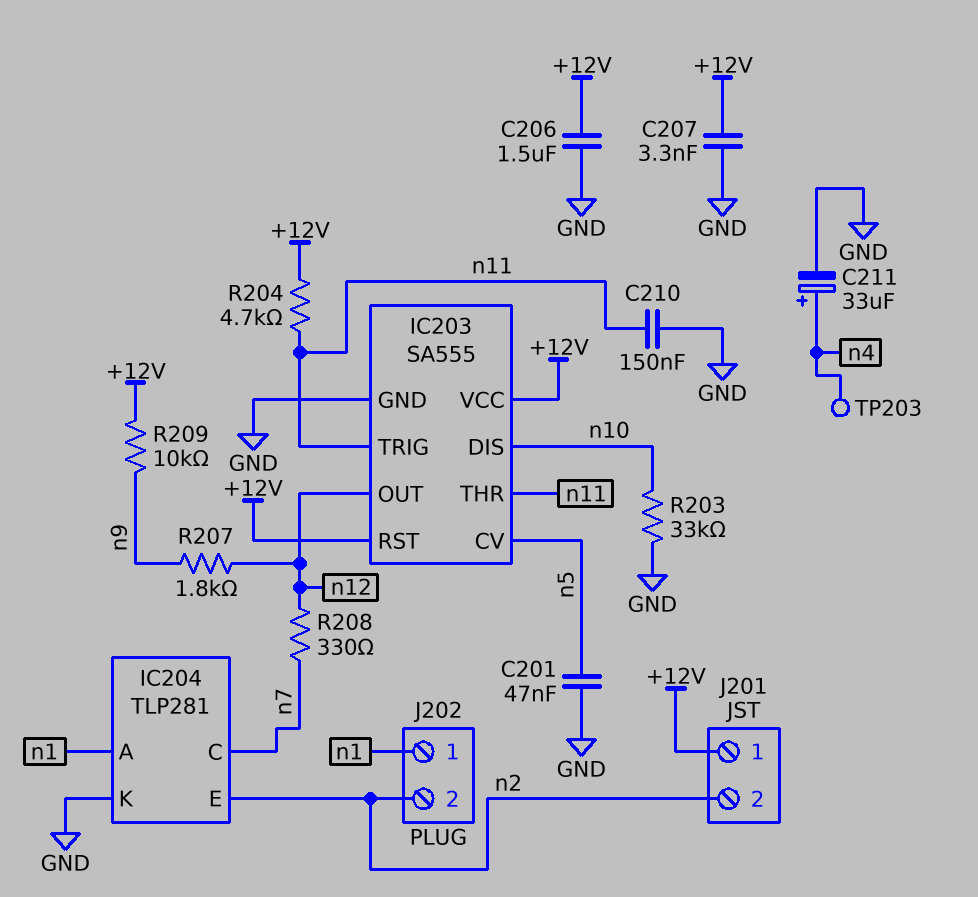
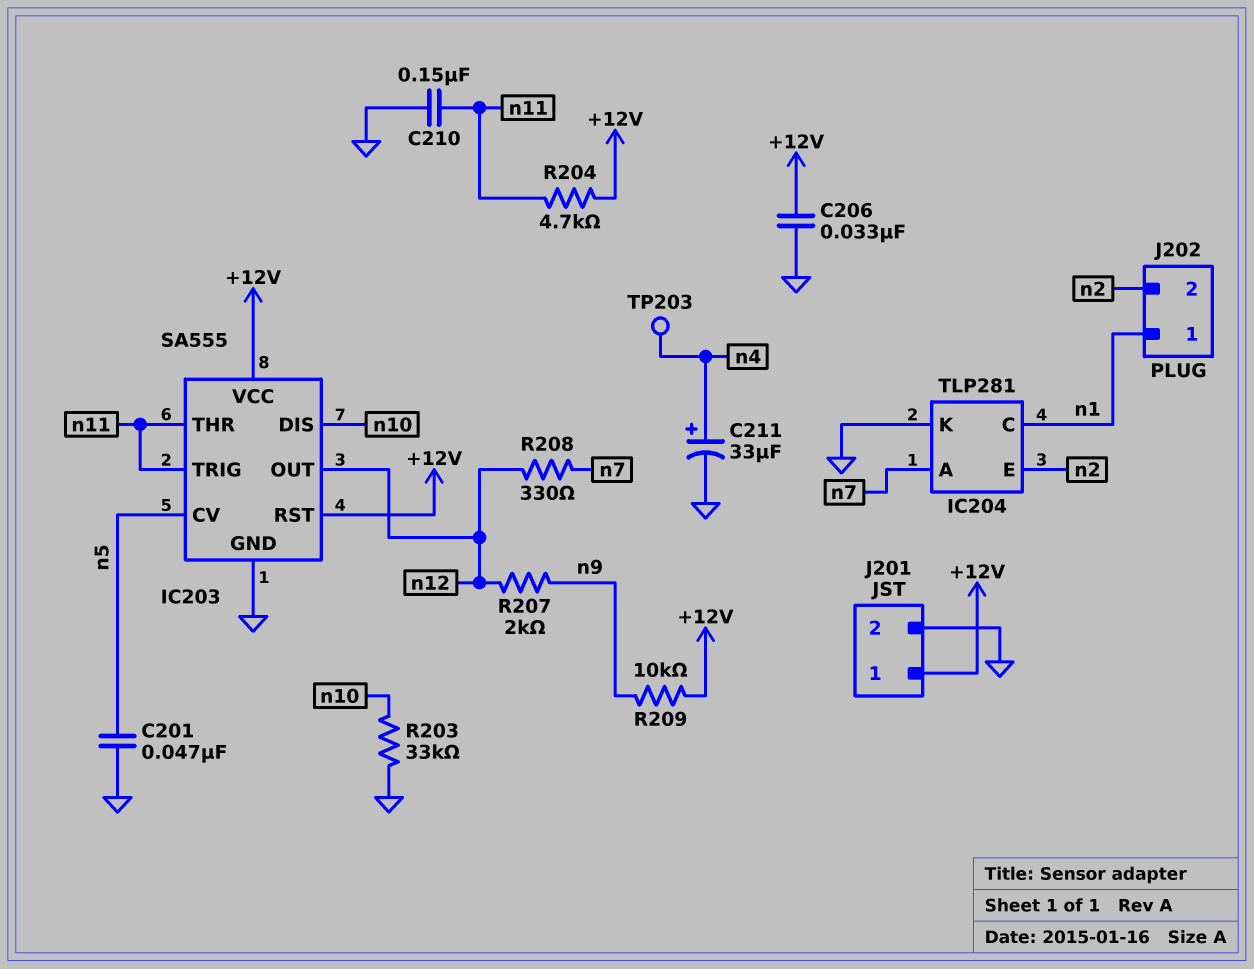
C206: 1.5uF (+12V, GND) -> 33nF (+12V, GND)
C207: 3.3nF (+12V, GND) -> none
IC204 pin A: n1 -> n7
IC204 pin C: n7 -> n1
J201 pin 2: n2 -> GND
R207: 1.8k (n9, n12) -> 2k (n9, n12)

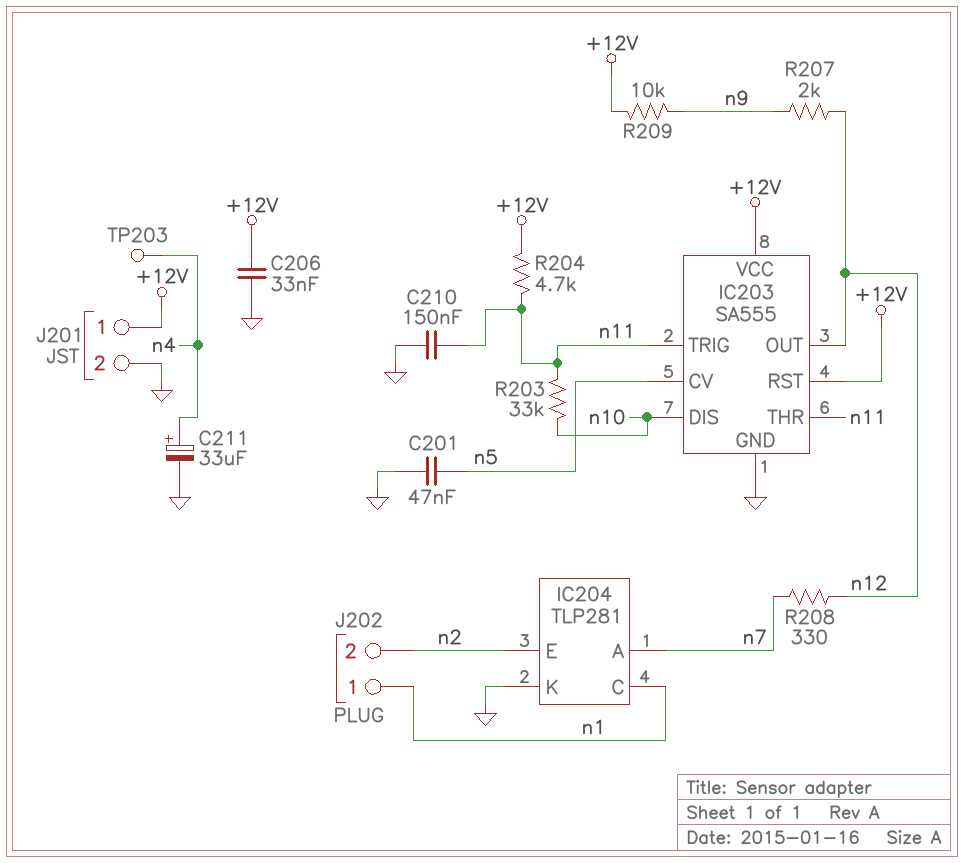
R203: 33k (GND, n10) -> 33k (n10, n11)

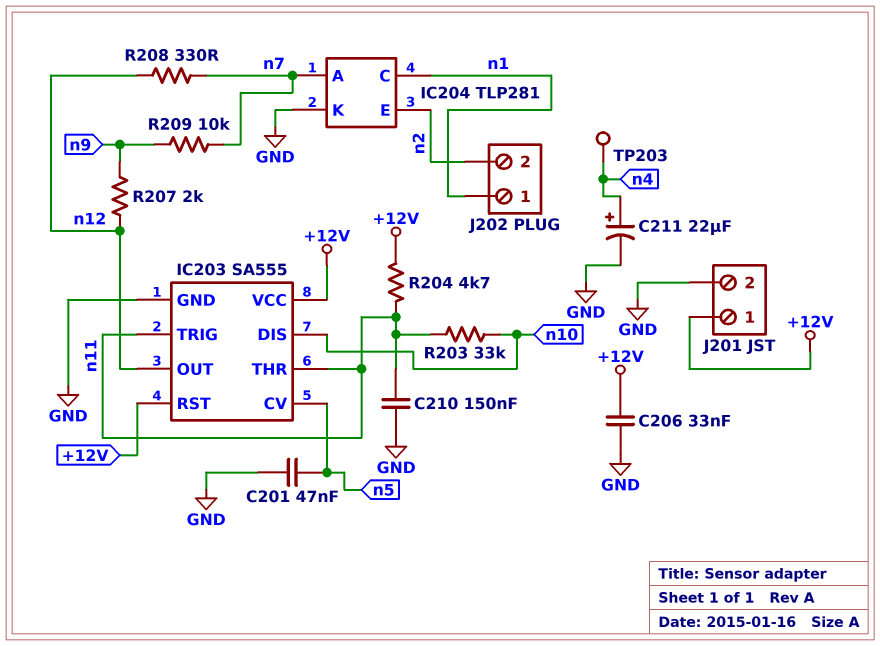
C211: 33uF (plus n4, minus GND) -> 22uF (plus n4, minus GND)
R209: 10k (+12V, n9) -> 10k (n7, n9)

